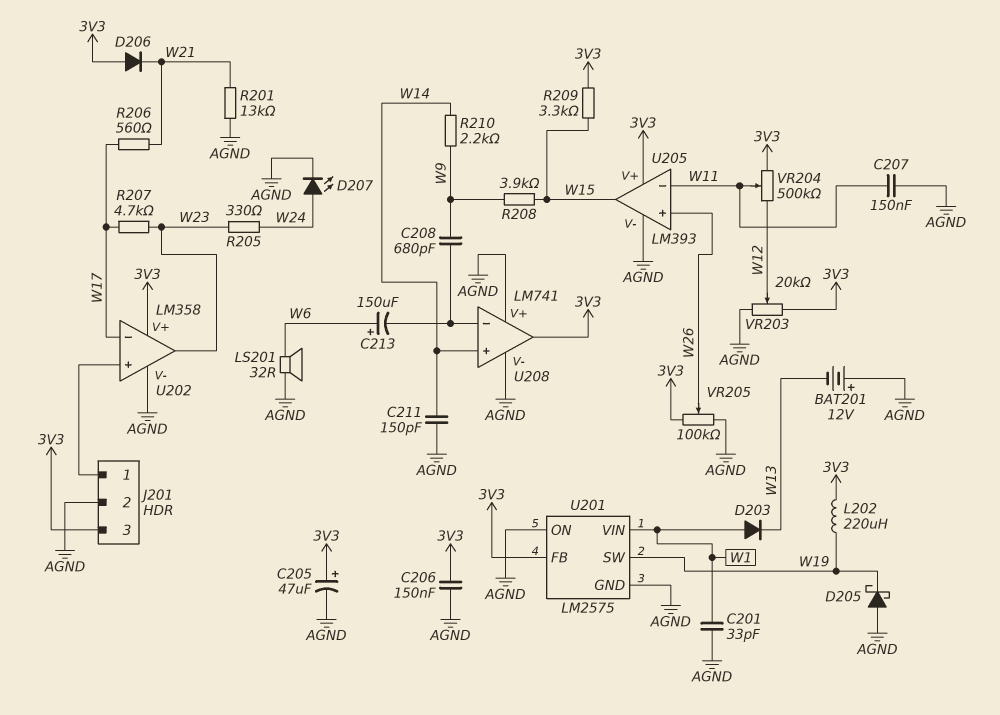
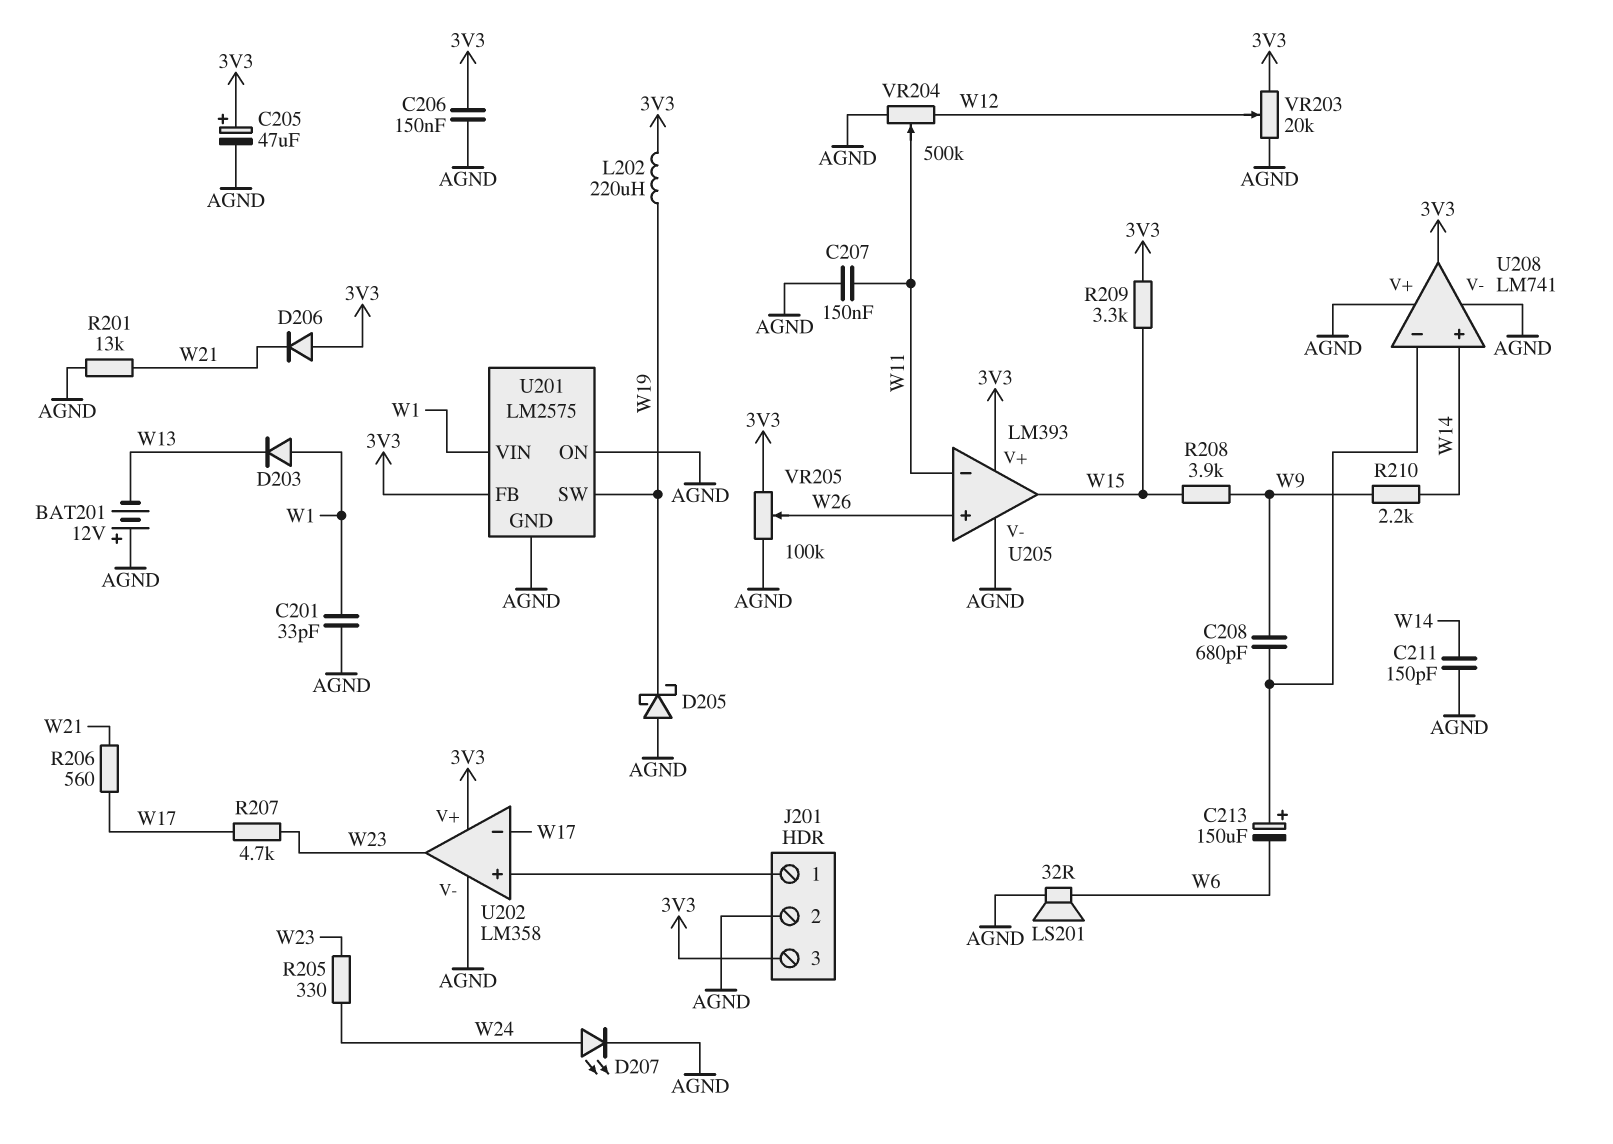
C213: 150uF (plus W6, minus U208/in-) -> 150uF (plus U208/in-, minus W6)
VR204: 500k (3V3, W12, wiper W11) -> 500k (AGND, W12, wiper W11)

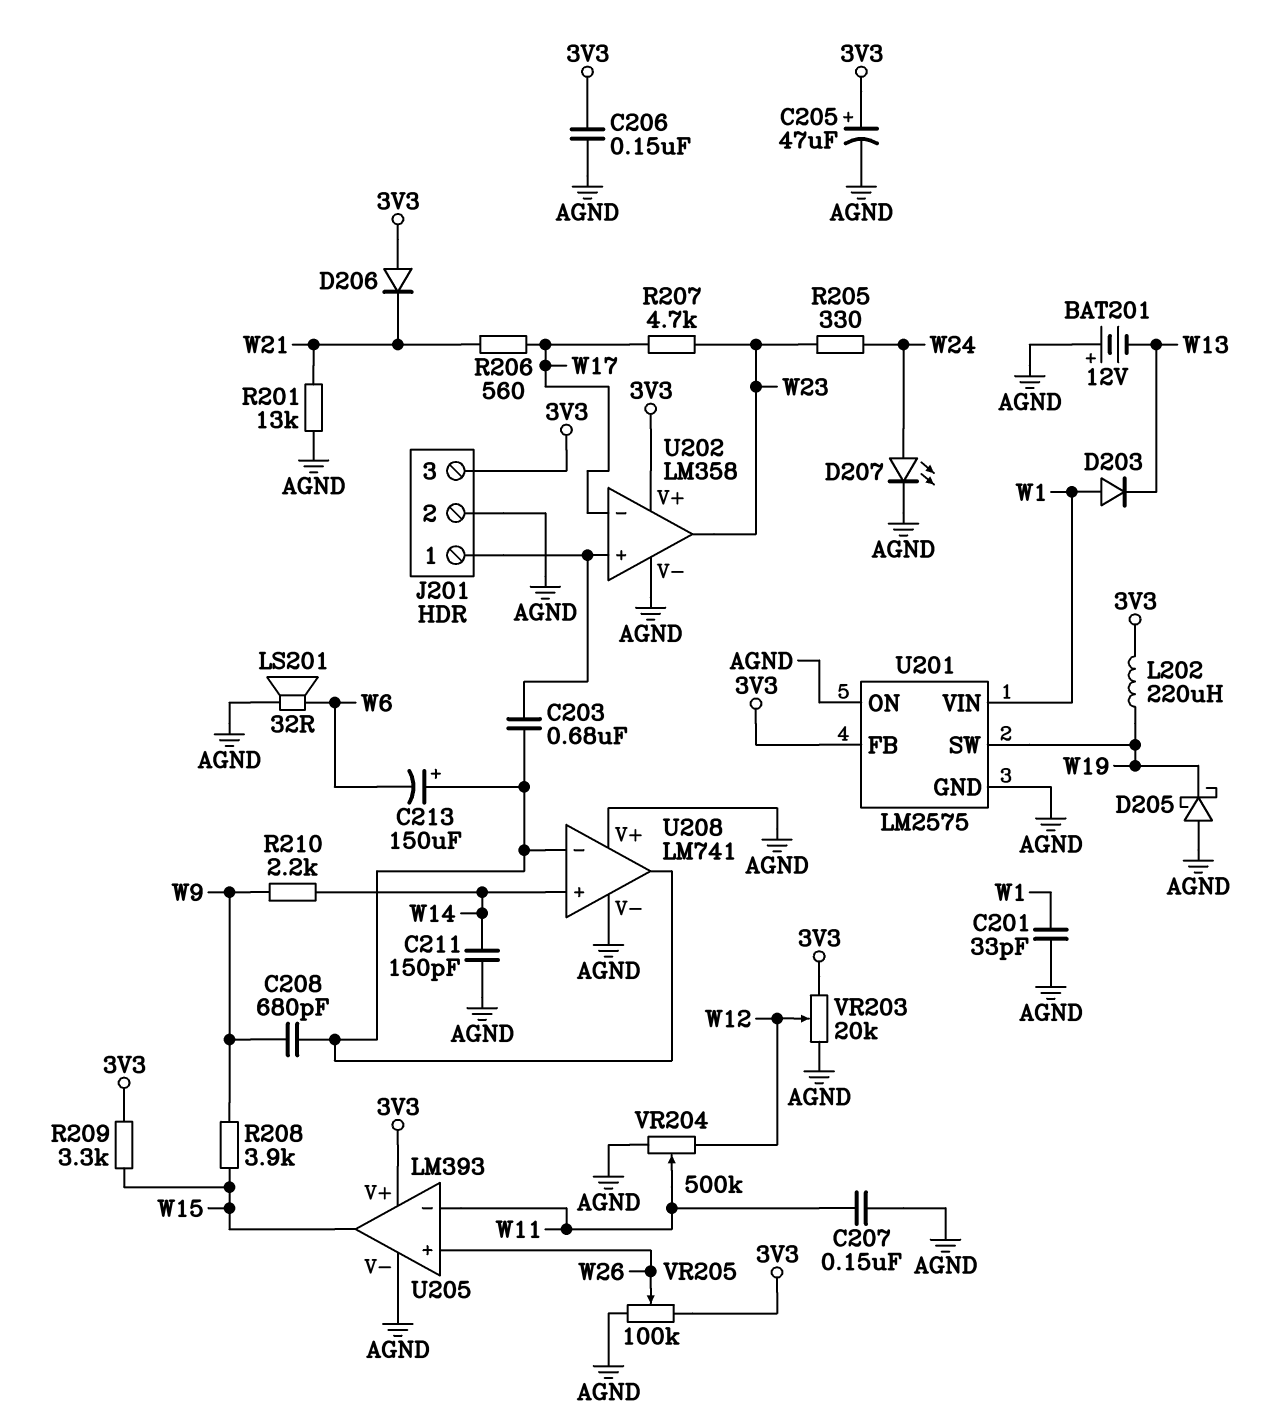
C203: none -> 680nF (J201/1, U208/in-)
U208 pin out: 3V3 -> U208/in-

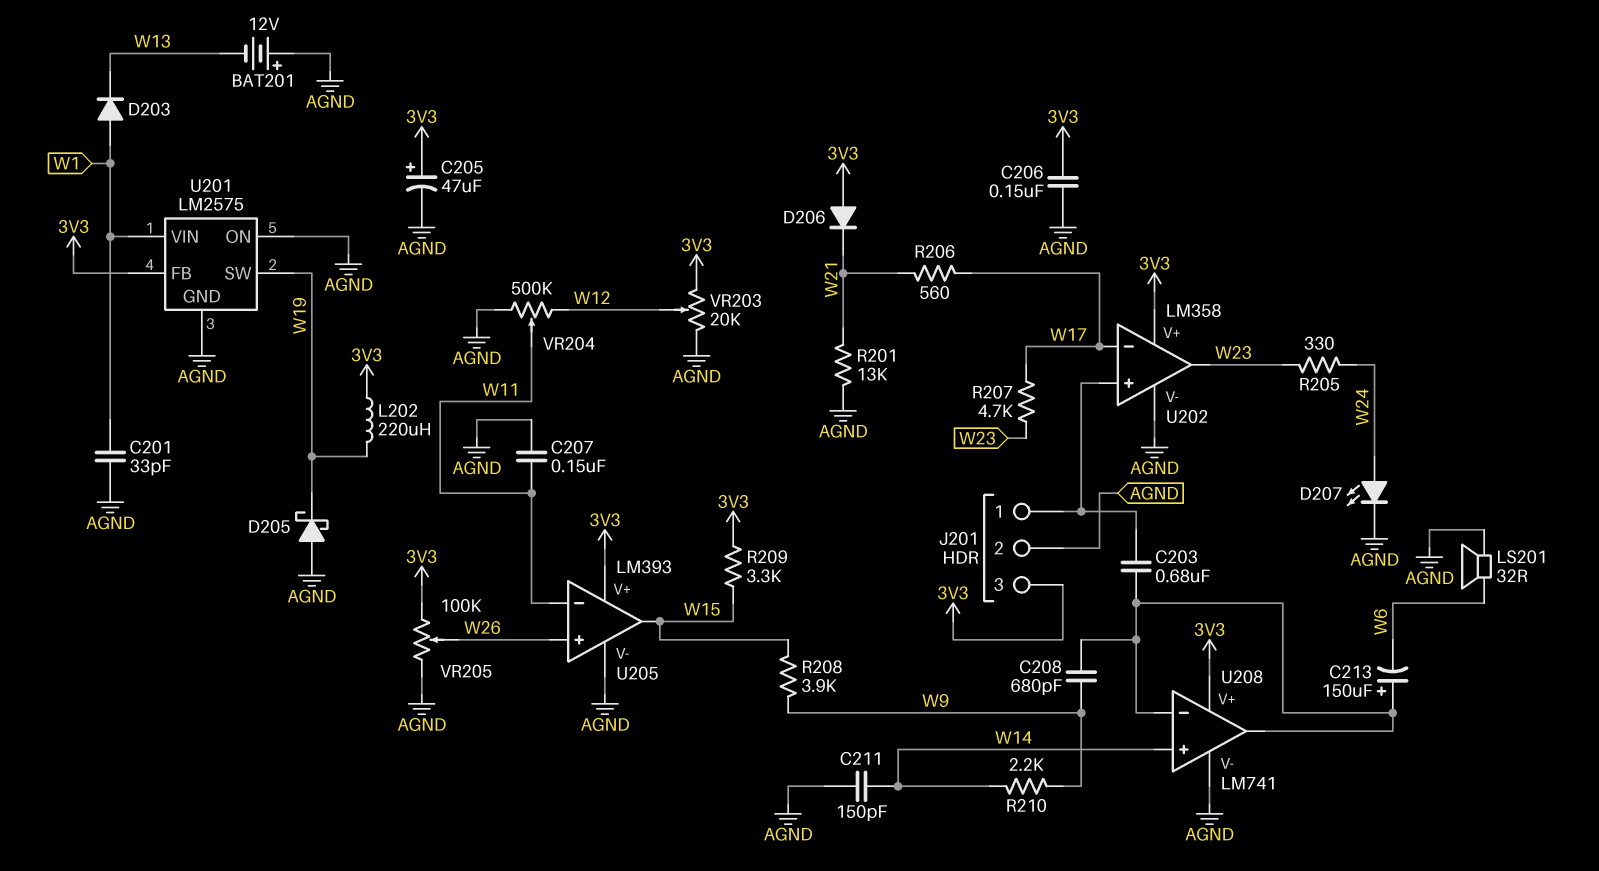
U208 pin V+: AGND -> 3V3

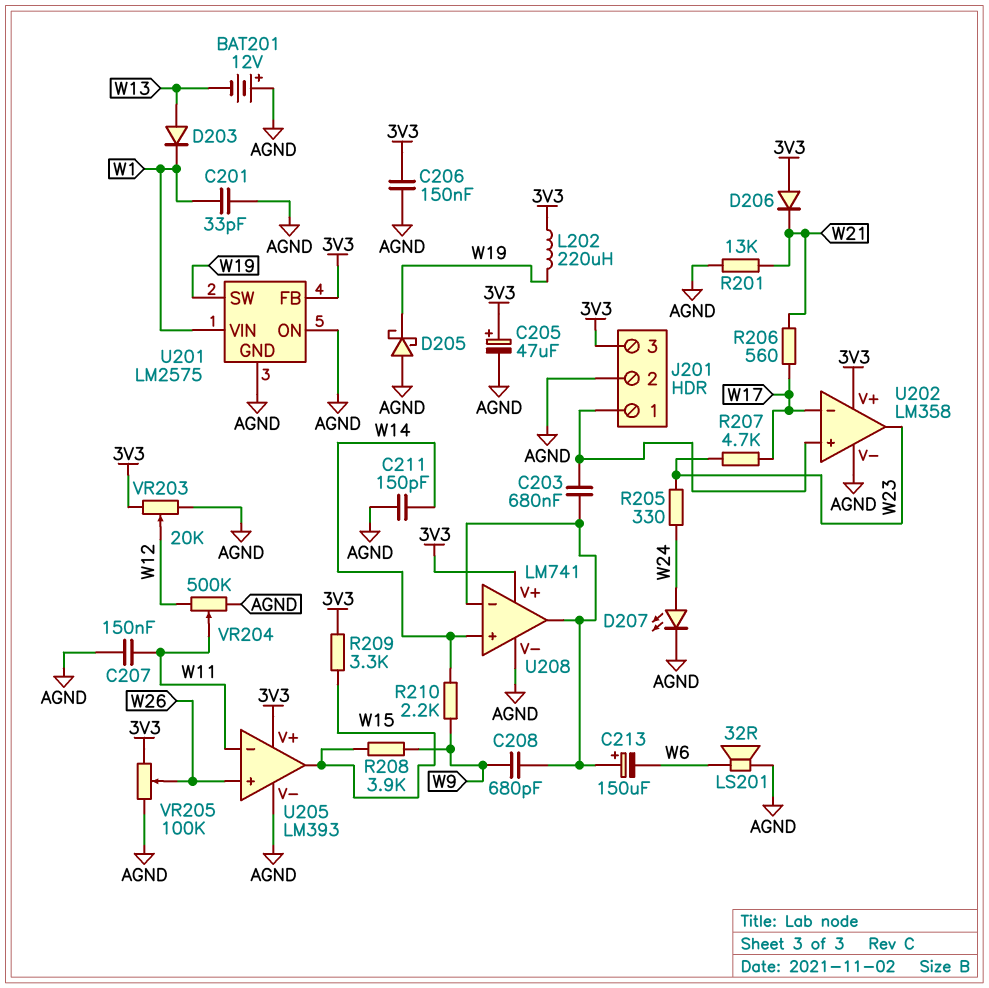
D203: diode (A W1, K W13) -> diode (A W13, K W1)

